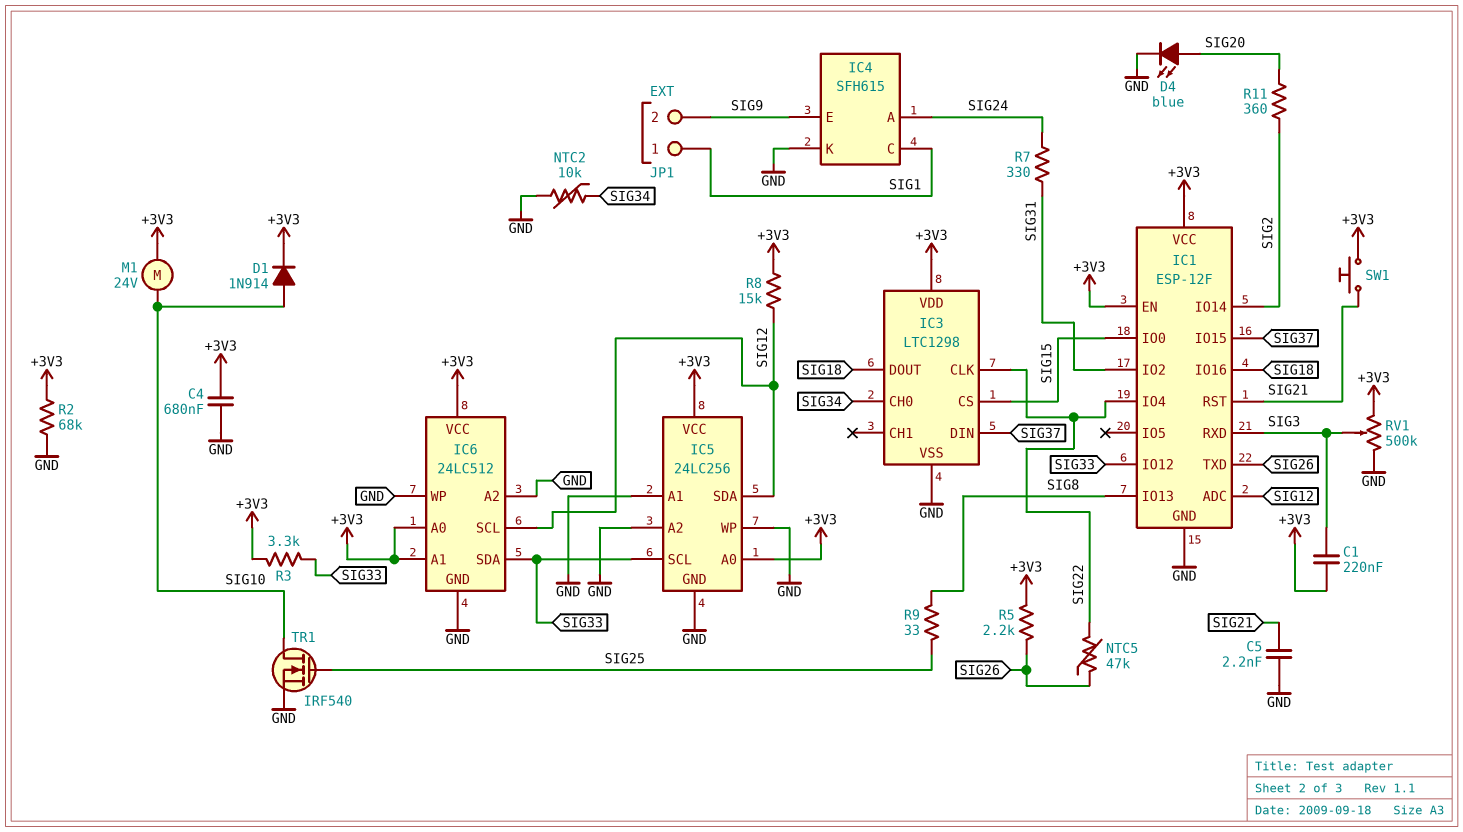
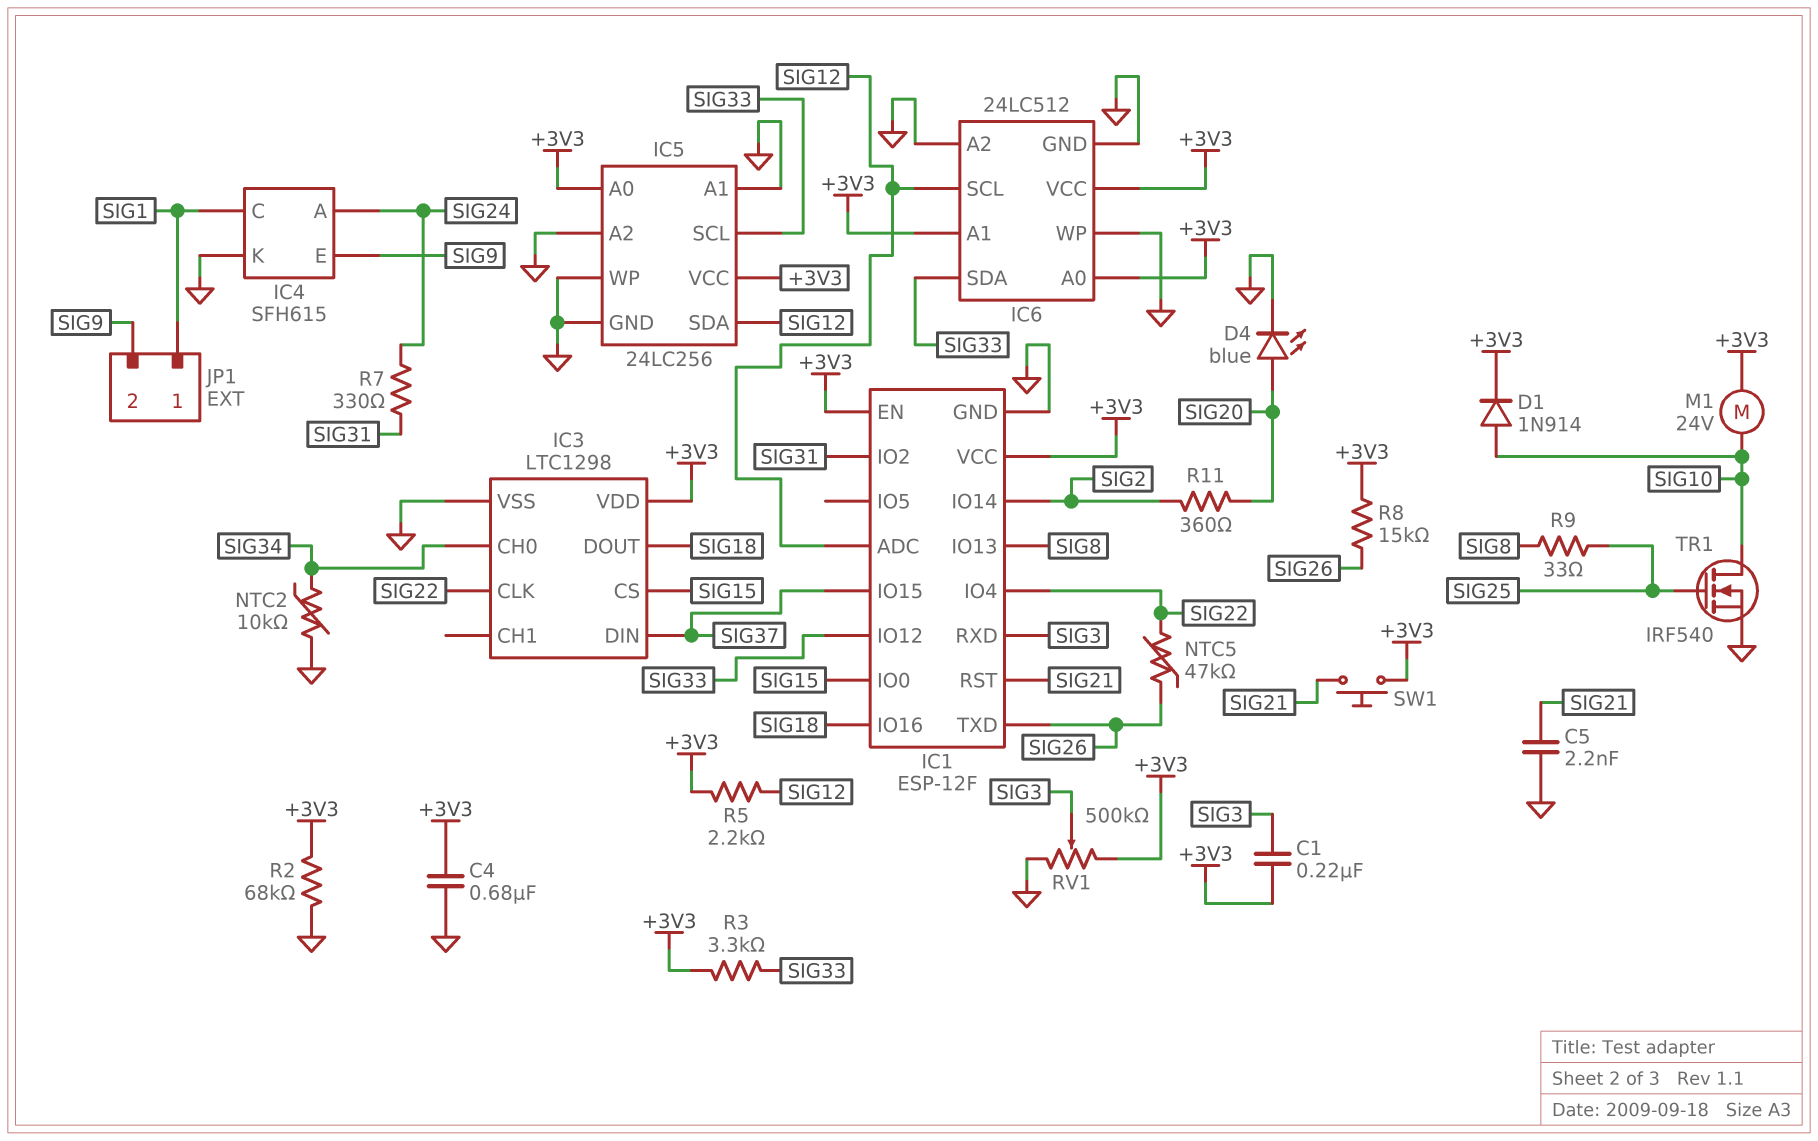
R5: 2.2k (+3V3, SIG26) -> 2.2k (+3V3, SIG12)
R8: 15k (+3V3, SIG12) -> 15k (+3V3, SIG26)

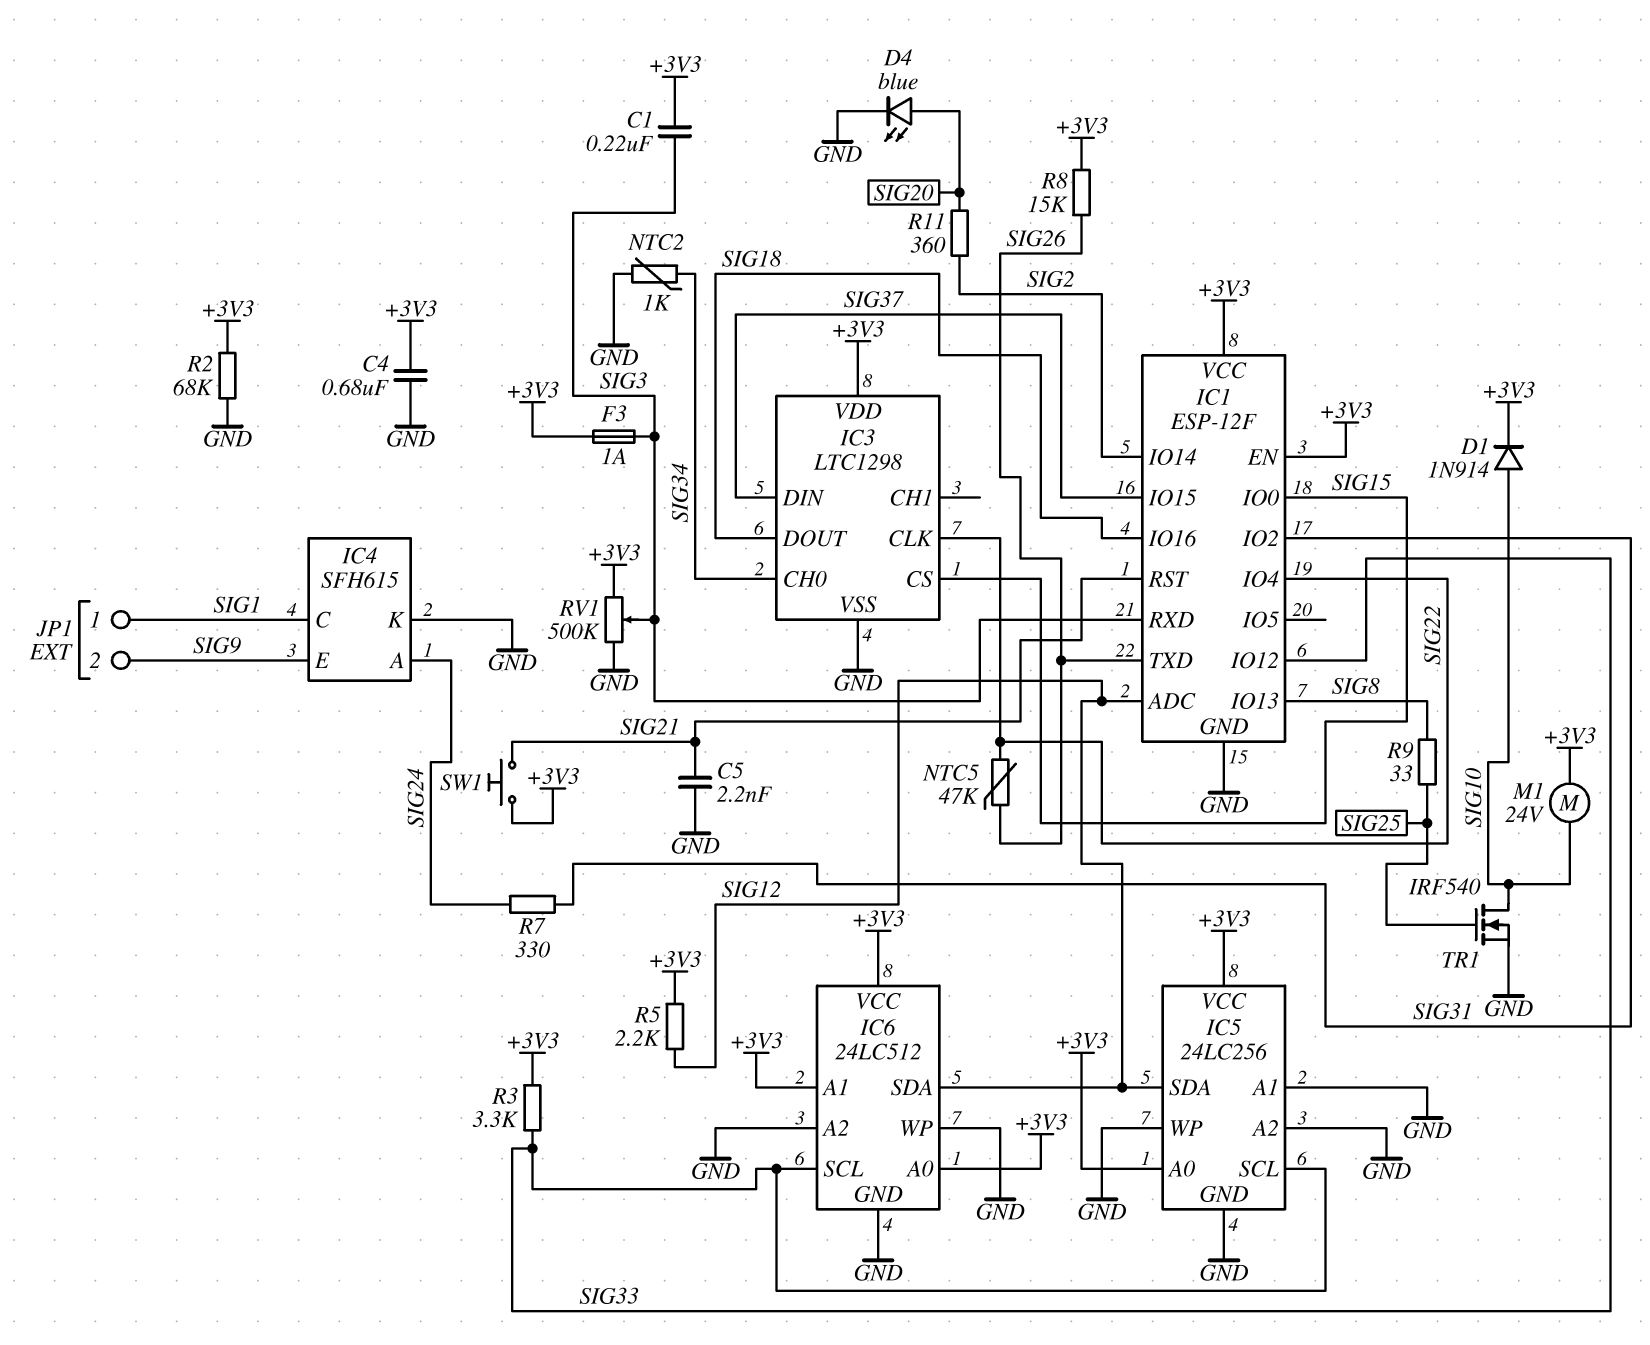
F3: none -> 1A (+3V3, SIG3)
IC6 pin SCL: SIG12 -> SIG33
IC6 pin SDA: SIG33 -> SIG12
NTC2: 10k (GND, SIG34) -> 1k (GND, SIG34)

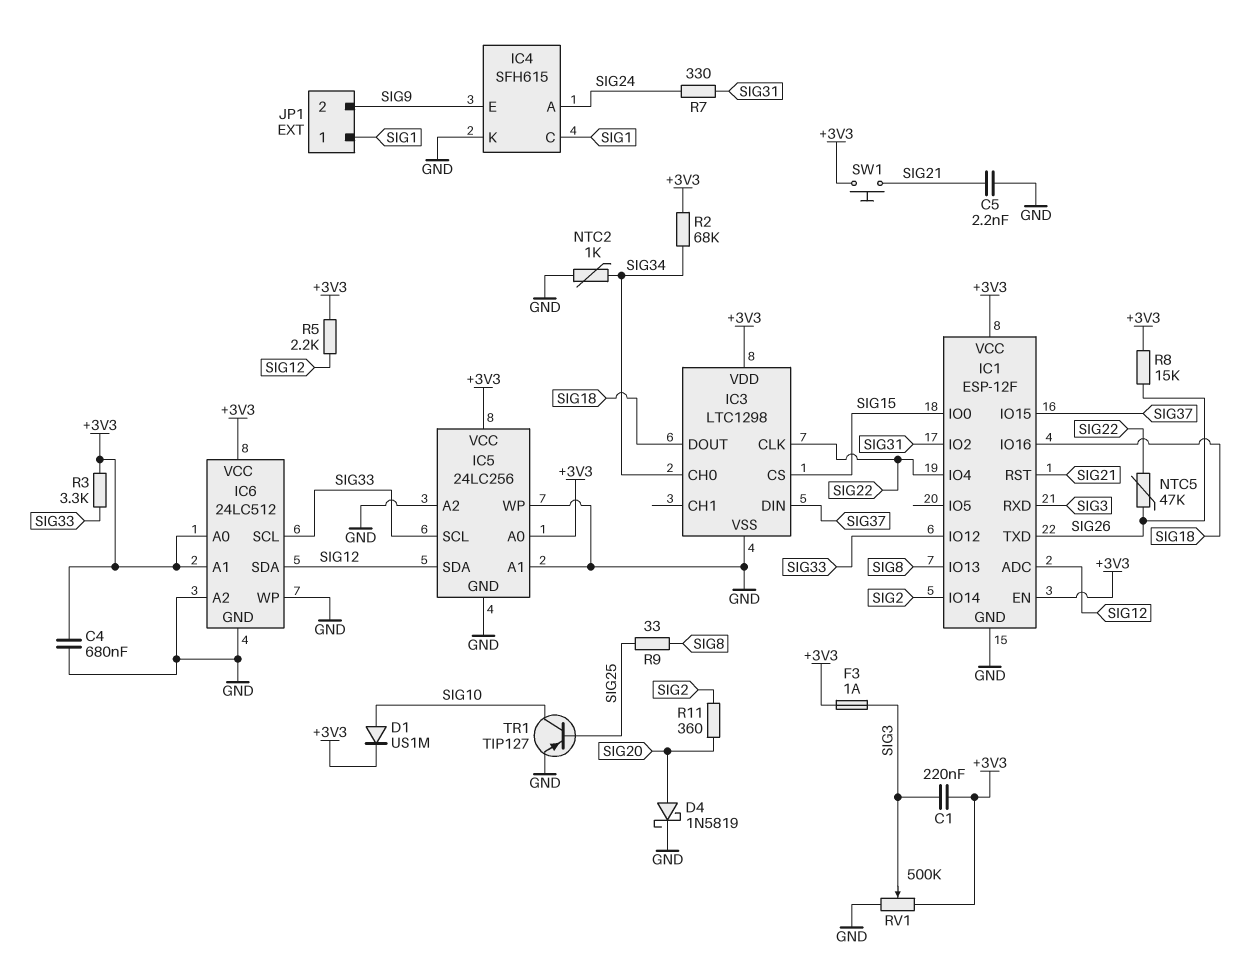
D1: diode 1N914 (A SIG10, K +3V3) -> diode US1M (A SIG10, K +3V3)
D4: LED blue (A SIG20, K GND) -> schottky 1N5819 (A SIG20, K GND)
M1: motor 24V (+3V3, SIG10) -> none
R2: 68k (+3V3, GND) -> 68k (+3V3, SIG34)
TR1: NMOS IRF540 (G SIG25, D SIG10, S GND) -> PNP TIP127 (B SIG25, C SIG10, E GND)

